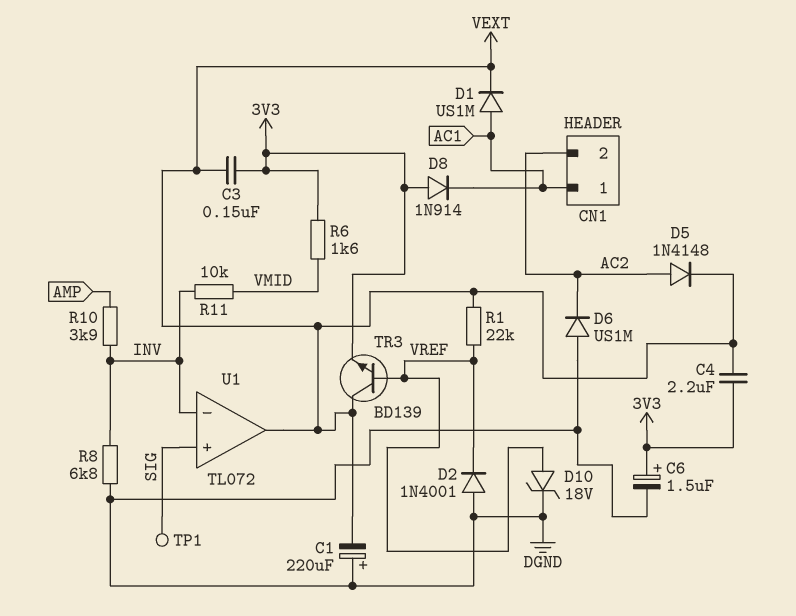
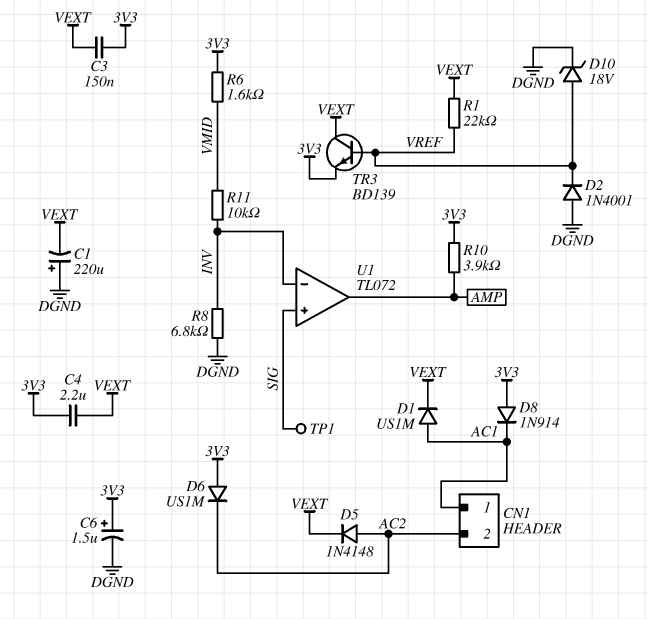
D6: diode US1M (A DGND, K AC2) -> diode US1M (A 3V3, K AC2)
R10: 3.9k (AMP, INV) -> 3.9k (3V3, AMP)
U1 pin out: VEXT -> AMP

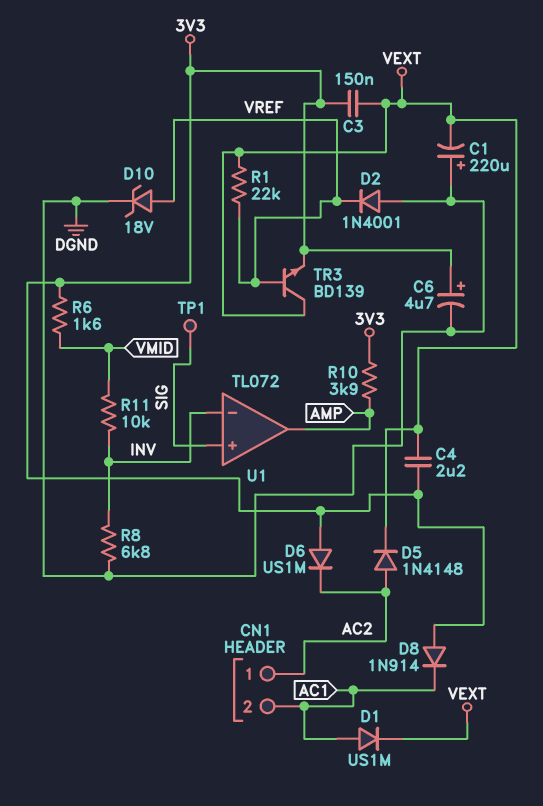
C6: 1.5uF (plus 3V3, minus DGND) -> 4.7uF (plus 3V3, minus DGND)
CN1 pin 1: AC1 -> AC2
CN1 pin 2: AC2 -> AC1

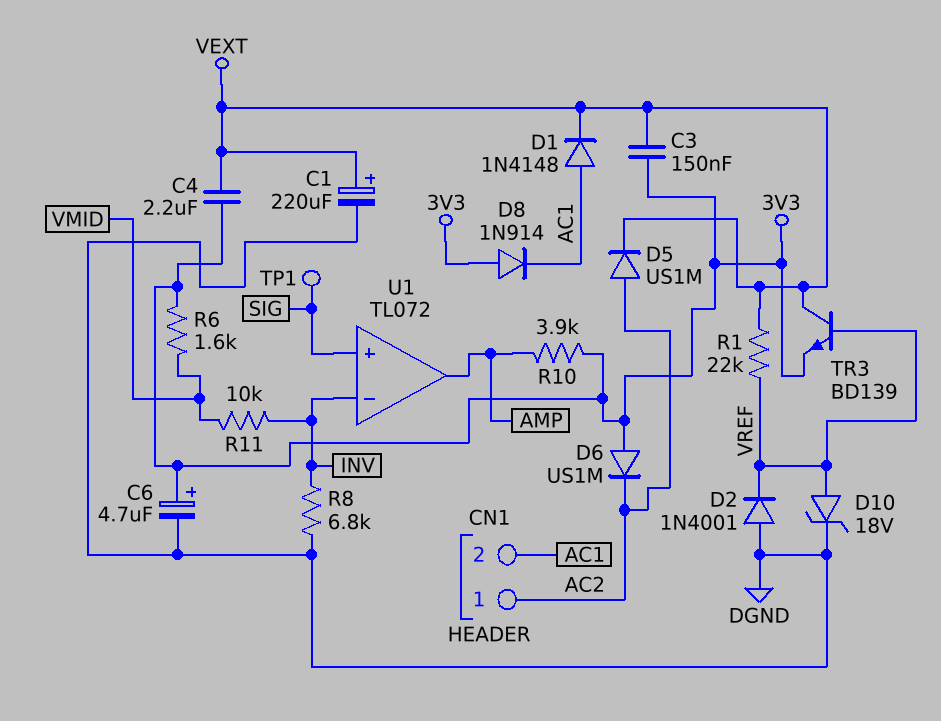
C1: 220uF (plus DGND, minus VEXT) -> 220uF (plus VEXT, minus DGND)
D1: diode US1M (A AC1, K VEXT) -> diode 1N4148 (A AC1, K VEXT)
D5: diode 1N4148 (A AC2, K VEXT) -> diode US1M (A AC2, K VEXT)

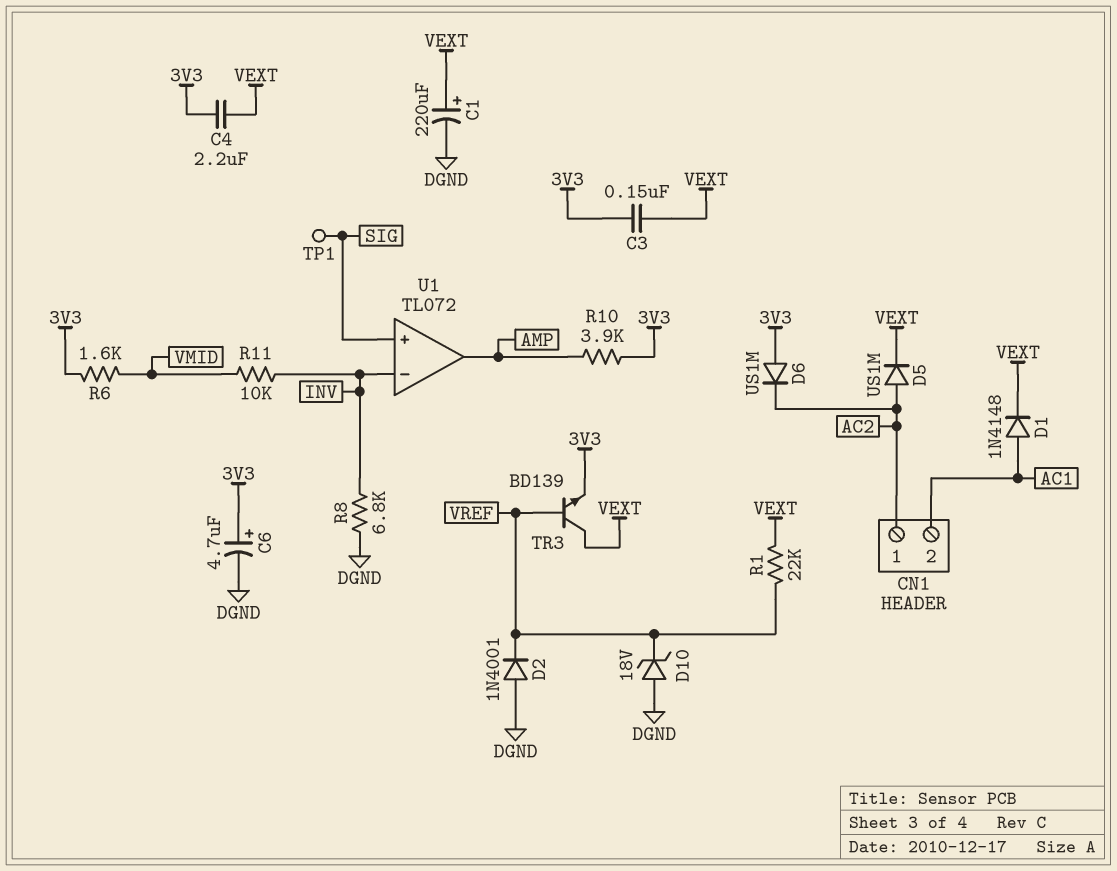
D8: diode 1N914 (A 3V3, K AC1) -> none
D10: zener 18V (A VREF, K DGND) -> zener 18V (A DGND, K VREF)

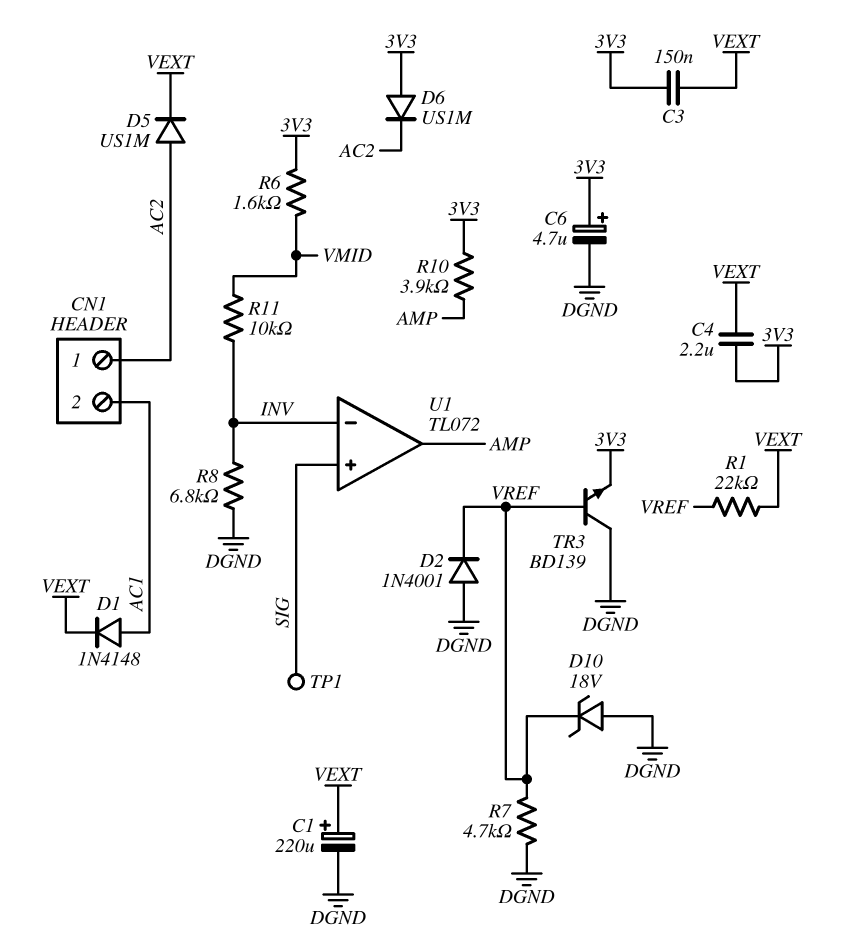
R7: none -> 4.7k (DGND, VREF)
TR3: NPN BD139 (B VREF, C VEXT, E 3V3) -> NPN BD139 (B VREF, C DGND, E 3V3)

